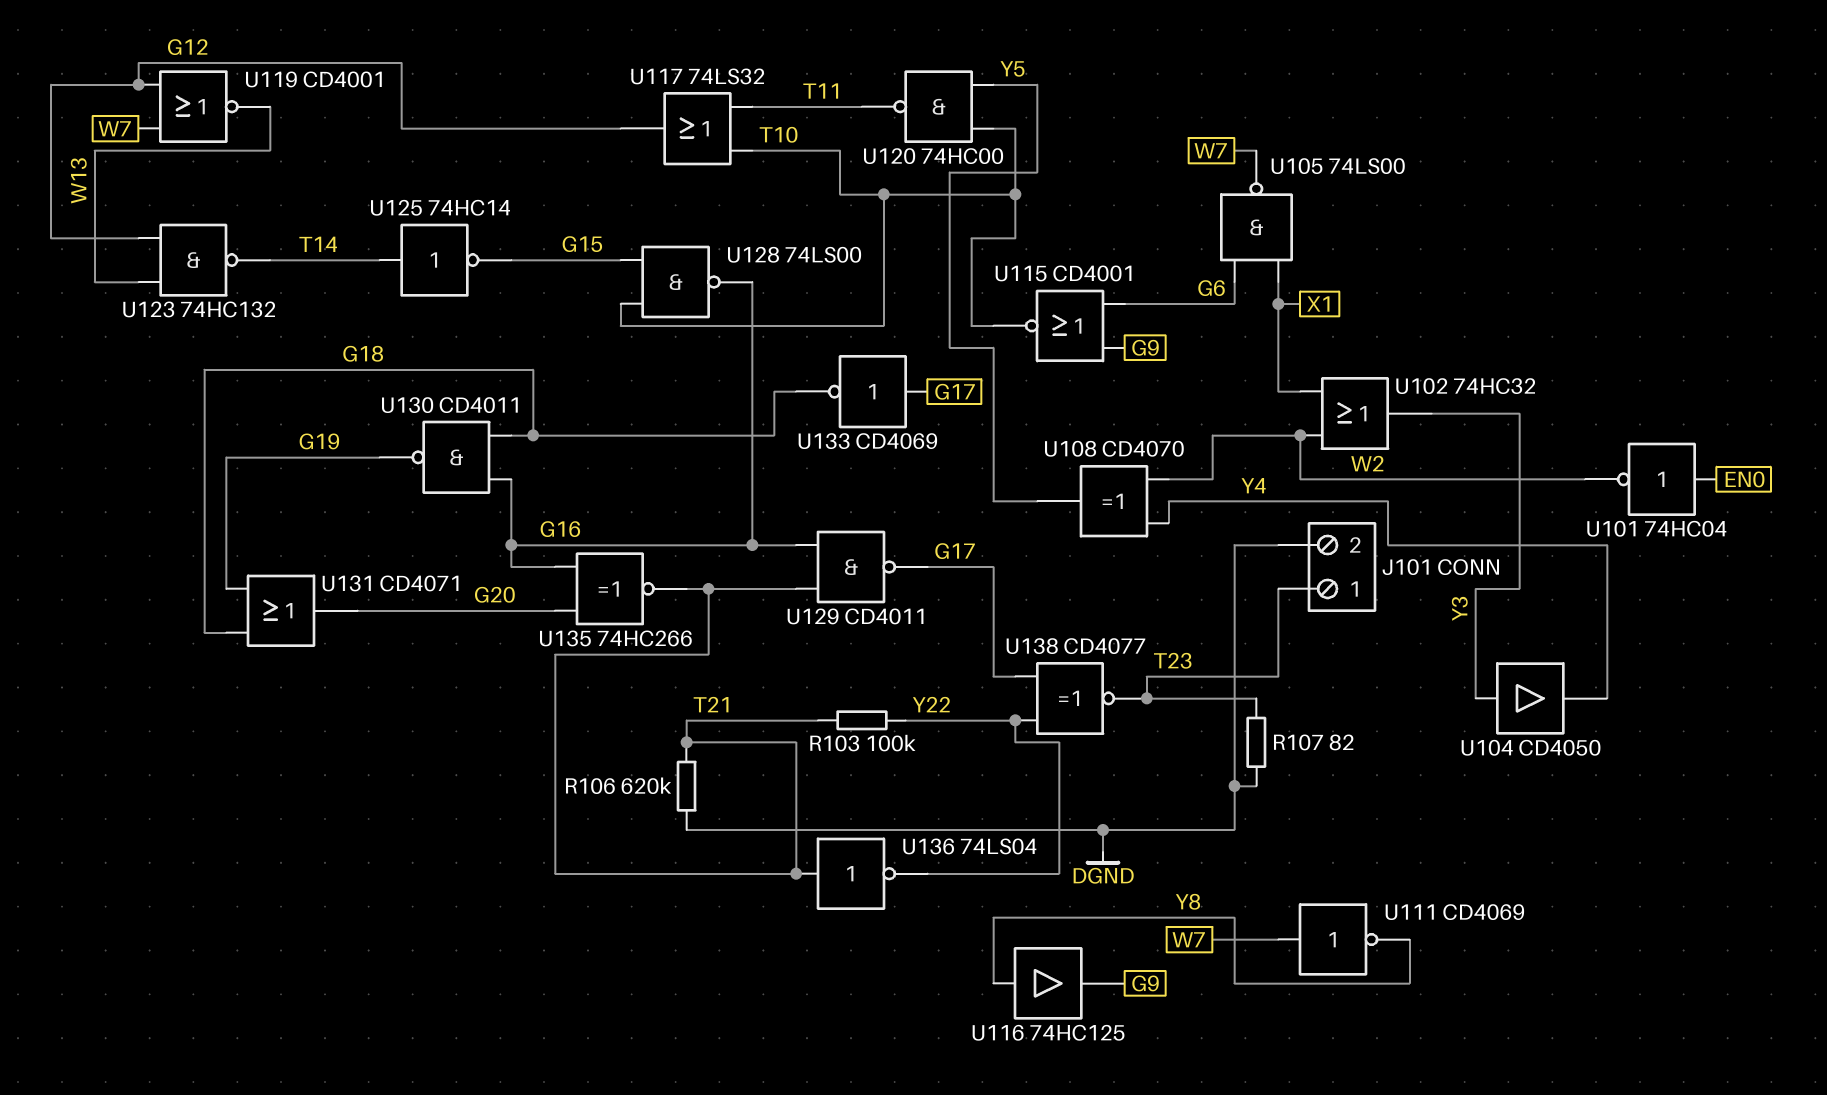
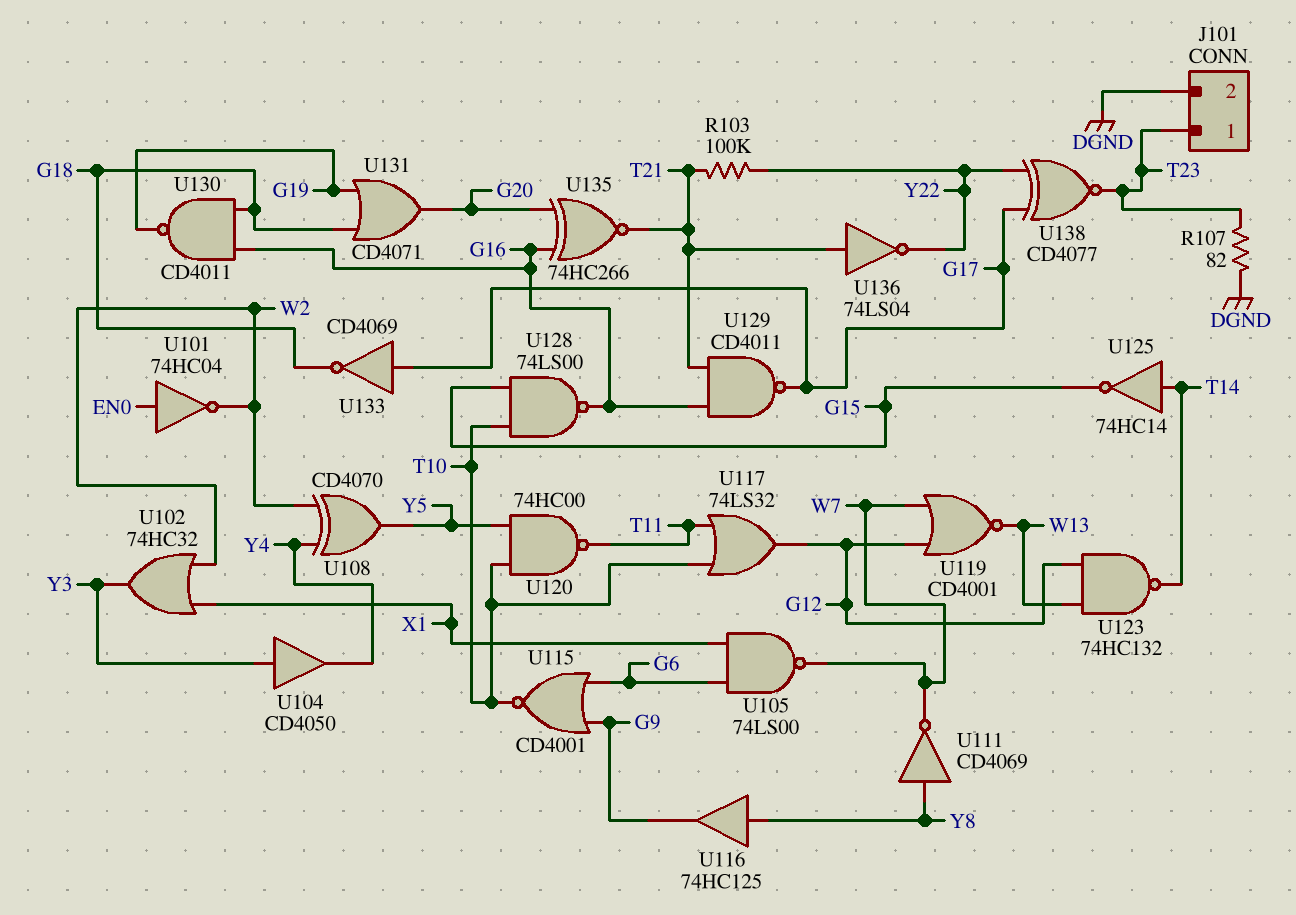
R106: 620k (DGND, T21) -> none
U111: NOT CD4069 (in W7, out Y8) -> NOT CD4069 (in Y8, out W7)

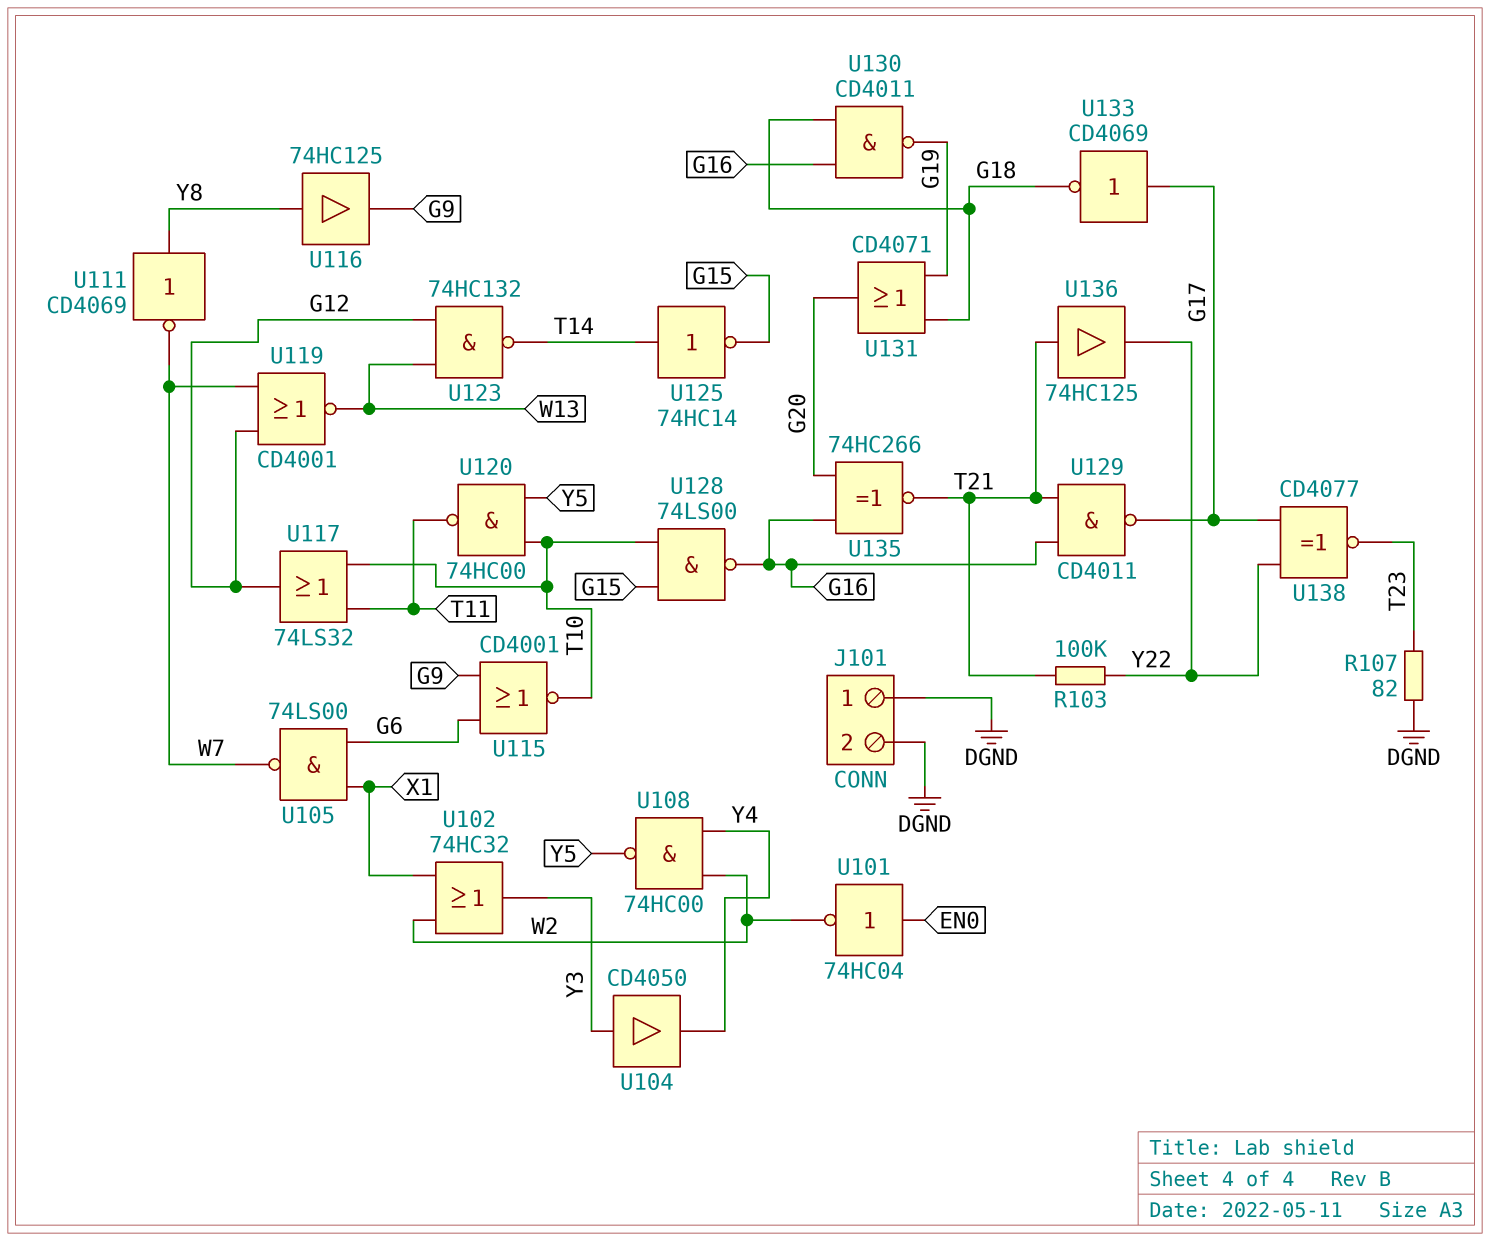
J101 pin 1: T23 -> DGND
U108: XOR CD4070 (in W2, in Y4, out Y5) -> NAND 74HC00 (in W2, in Y4, out Y5)
U136: NOT 74LS04 (in T21, out Y22) -> buffer 74HC125 (in T21, out Y22)

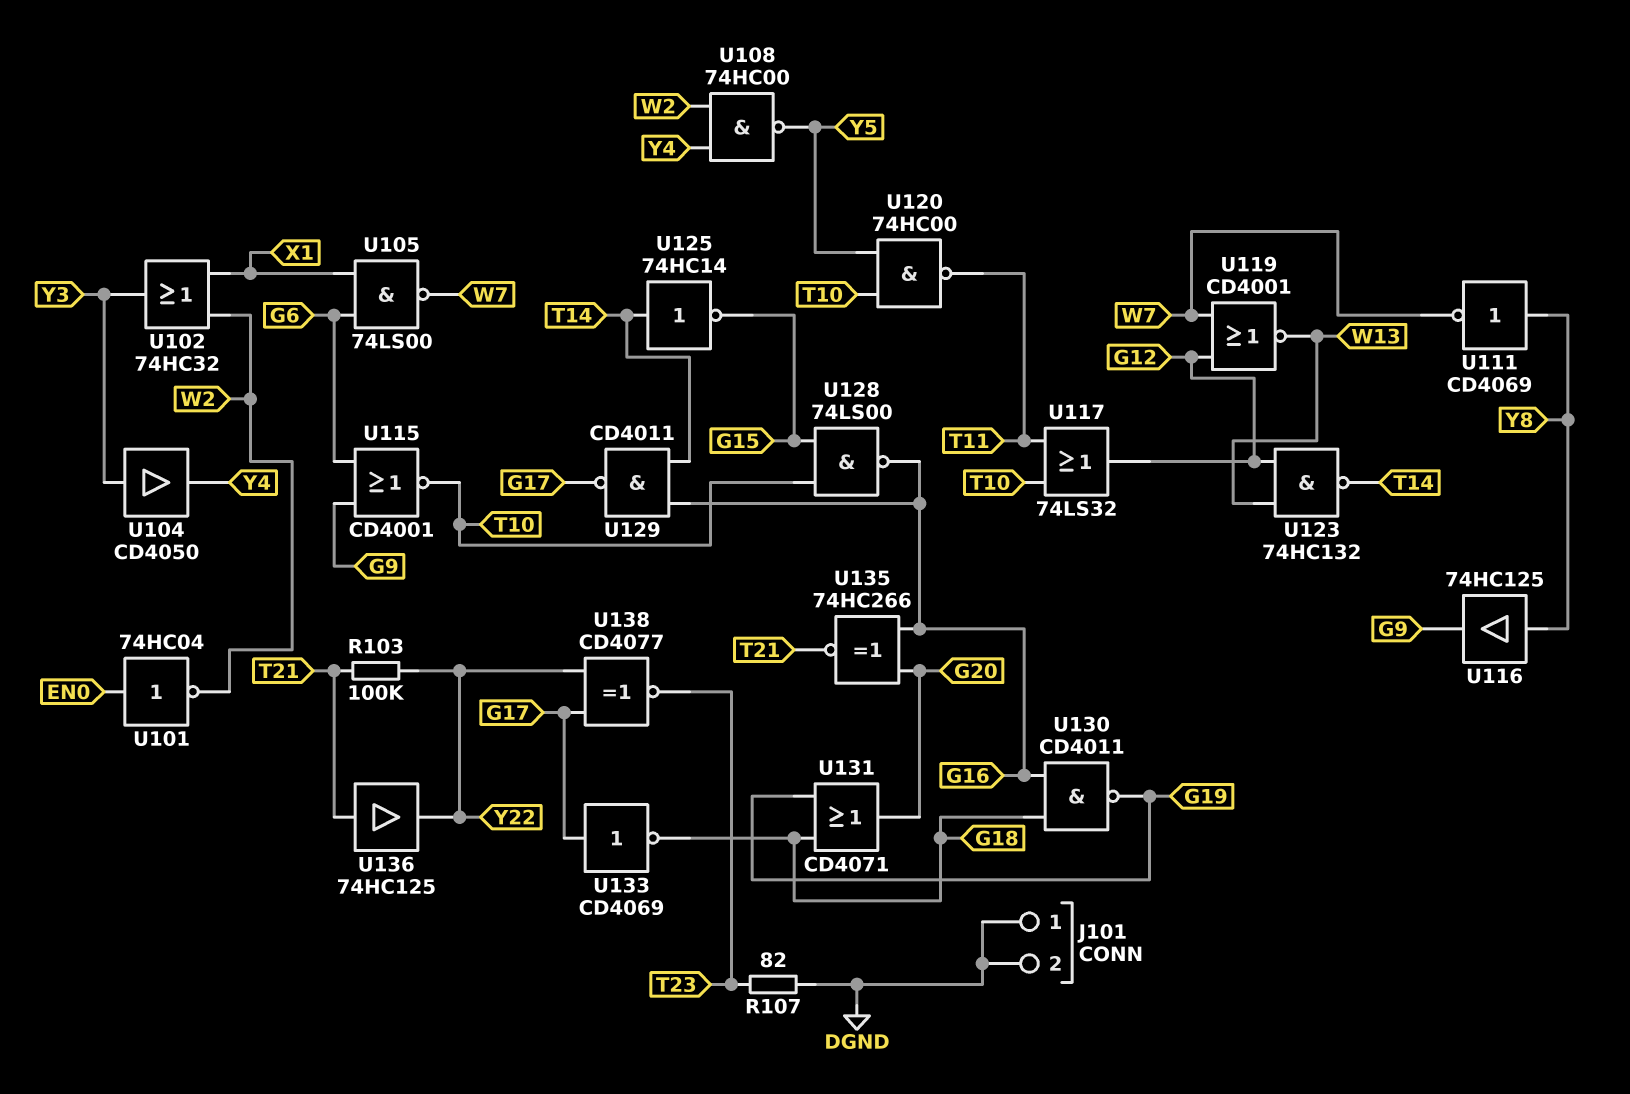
U129: NAND CD4011 (in G16, in T21, out G17) -> NAND CD4011 (in G16, in T14, out G17)

